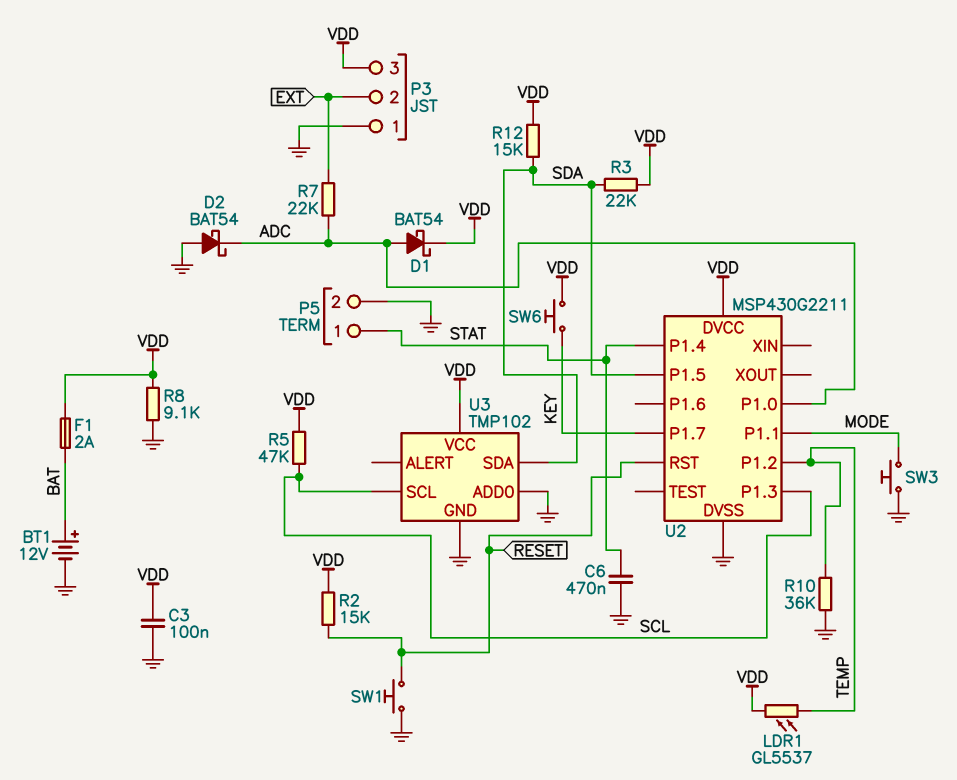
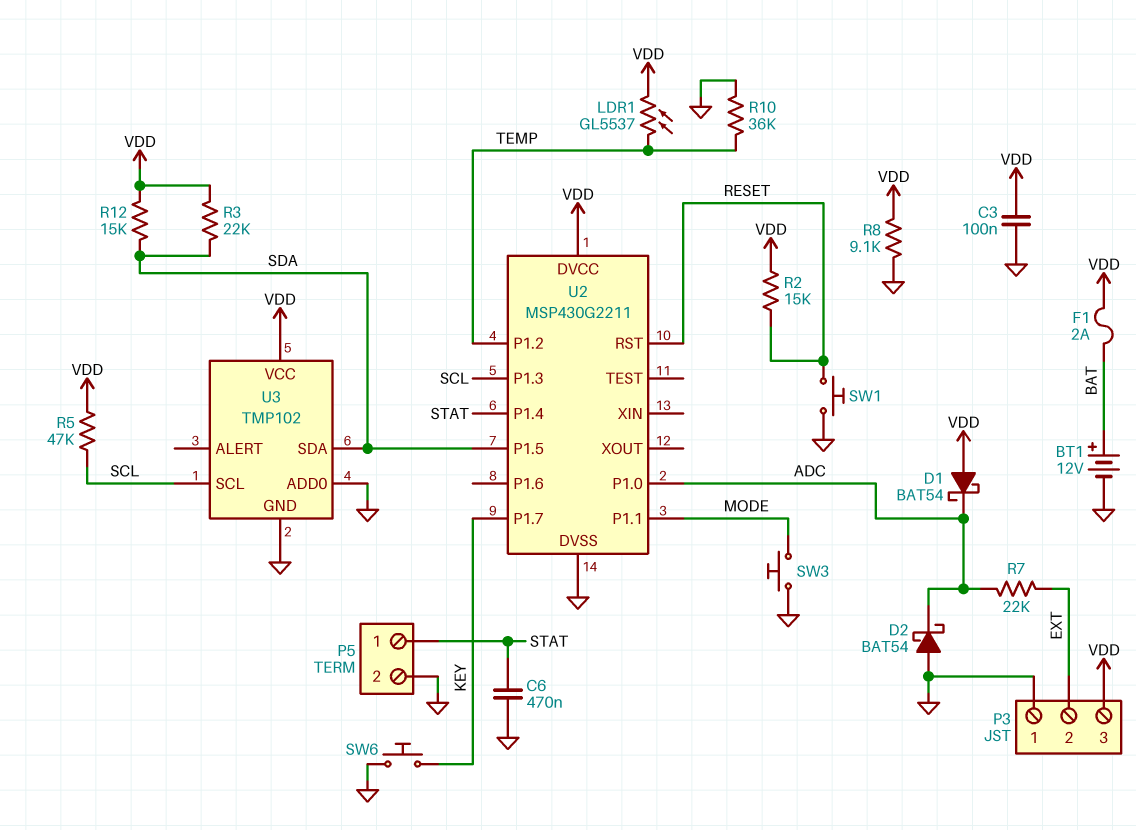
D1: schottky BAT54 (A ADC, K VDD) -> schottky BAT54 (A VDD, K ADC)
SW6: button (KEY, VDD) -> button (GND, KEY)

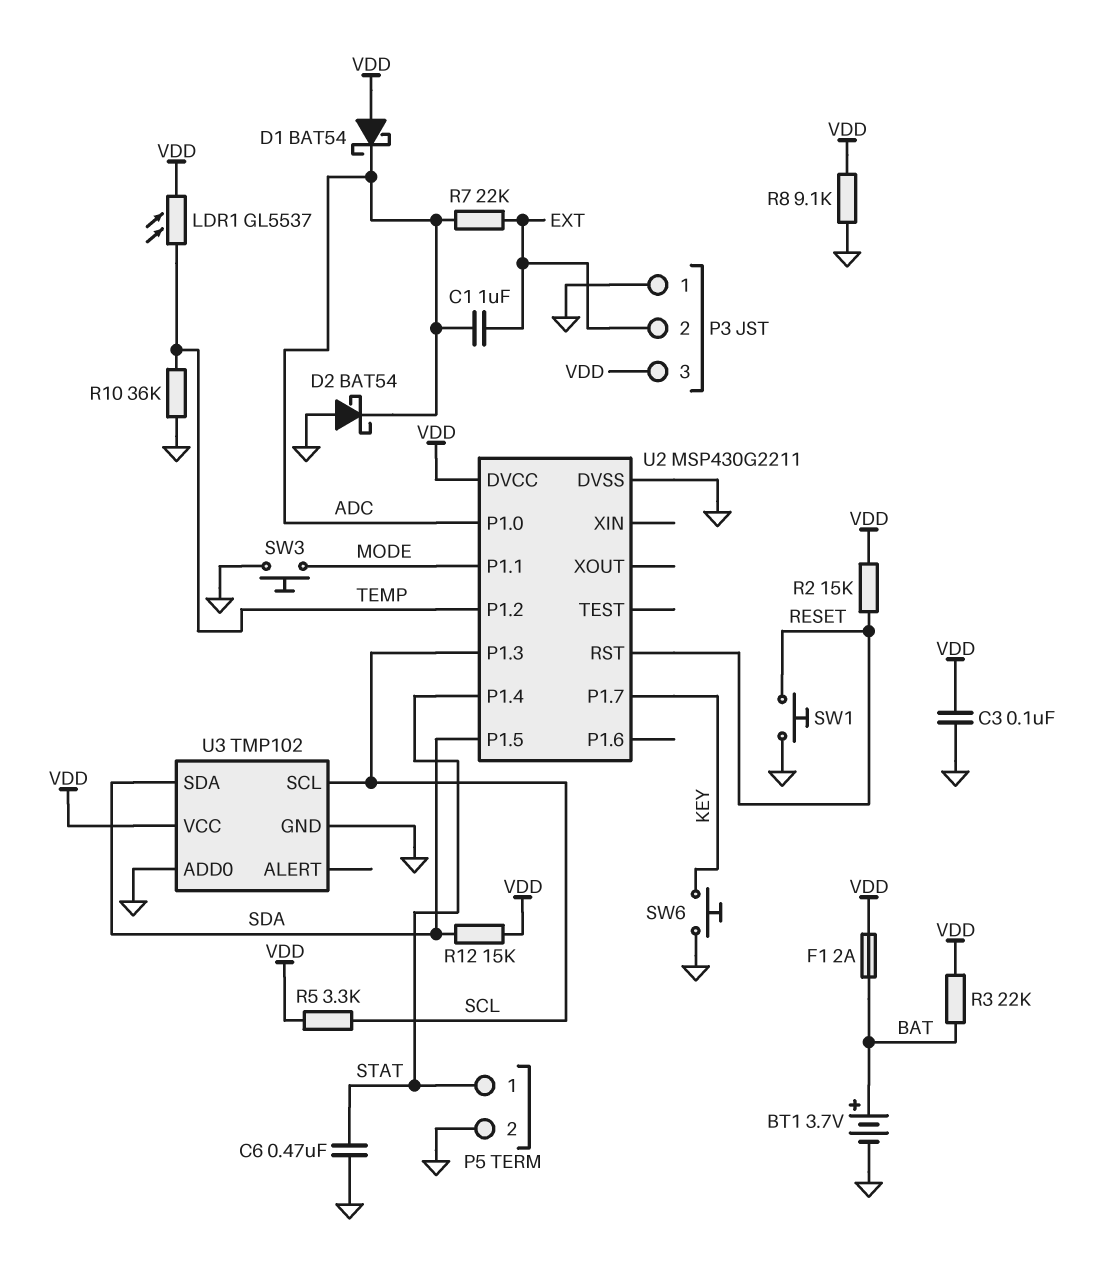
BT1: 12V (plus BAT, minus GND) -> 3.7V (plus BAT, minus GND)
C1: none -> 1uF (ADC, EXT)
R3: 22k (SDA, VDD) -> 22k (BAT, VDD)
R5: 47k (SCL, VDD) -> 3.3k (SCL, VDD)

